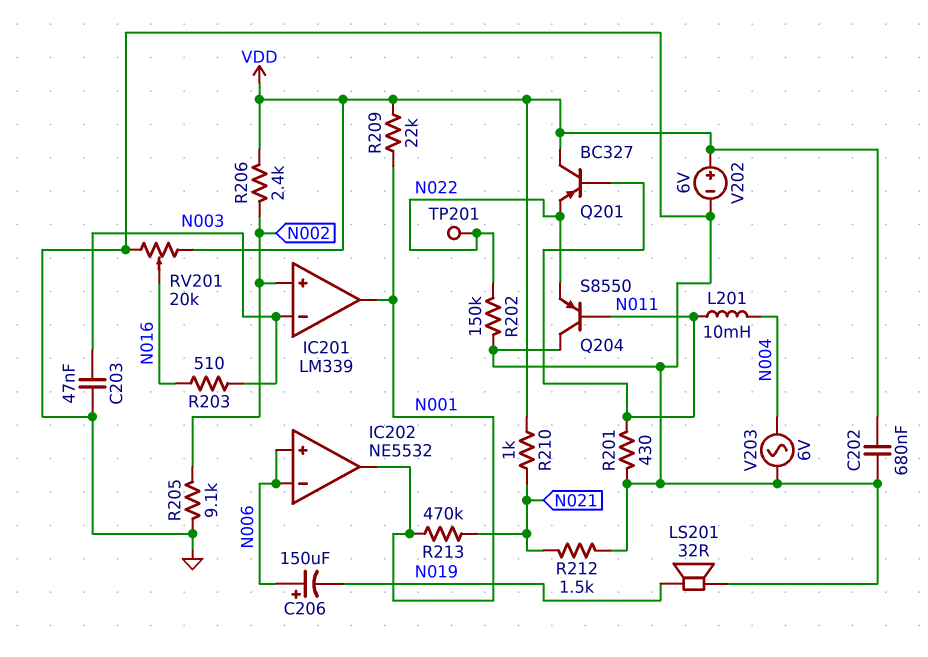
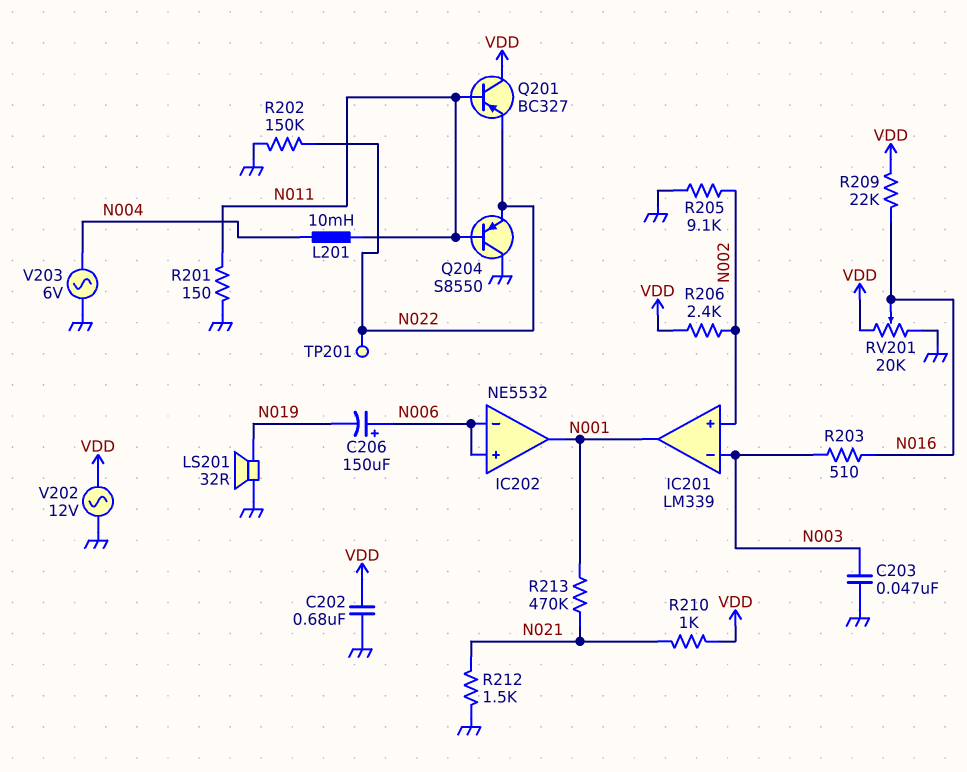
R201: 430 (GND, N011) -> 150 (GND, N011)
R209: 22k (N001, VDD) -> 22k (N016, VDD)
V202: 6V (plus VDD, minus GND) -> AC 12V (GND, VDD)

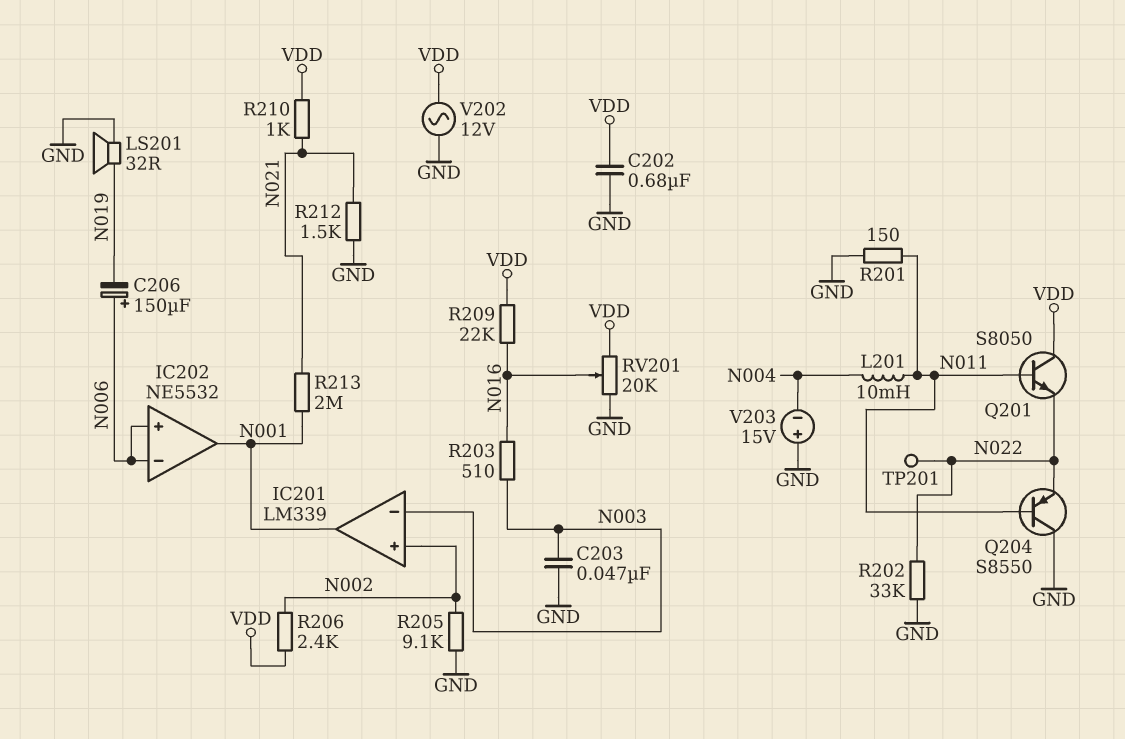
Q201: PNP BC327 (B N011, C VDD, E N022) -> NPN S8050 (B N011, C VDD, E N022)
R202: 150k (GND, N022) -> 33k (GND, N022)
R213: 470k (N001, N021) -> 2M (N001, N021)
V203: AC 6V (GND, N004) -> 15V (plus GND, minus N004)

